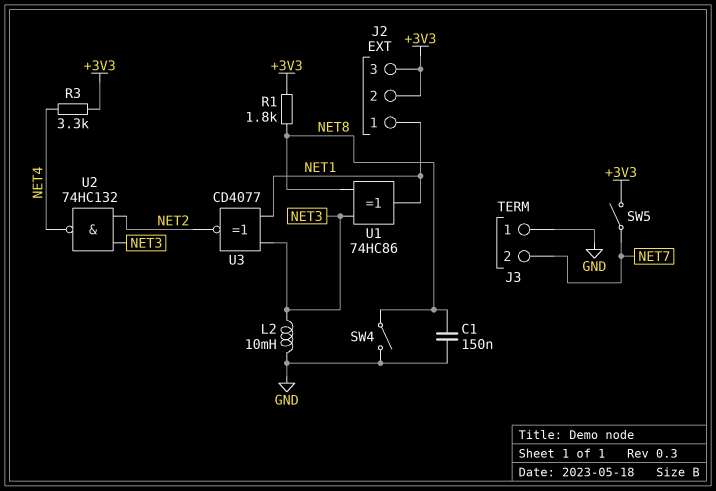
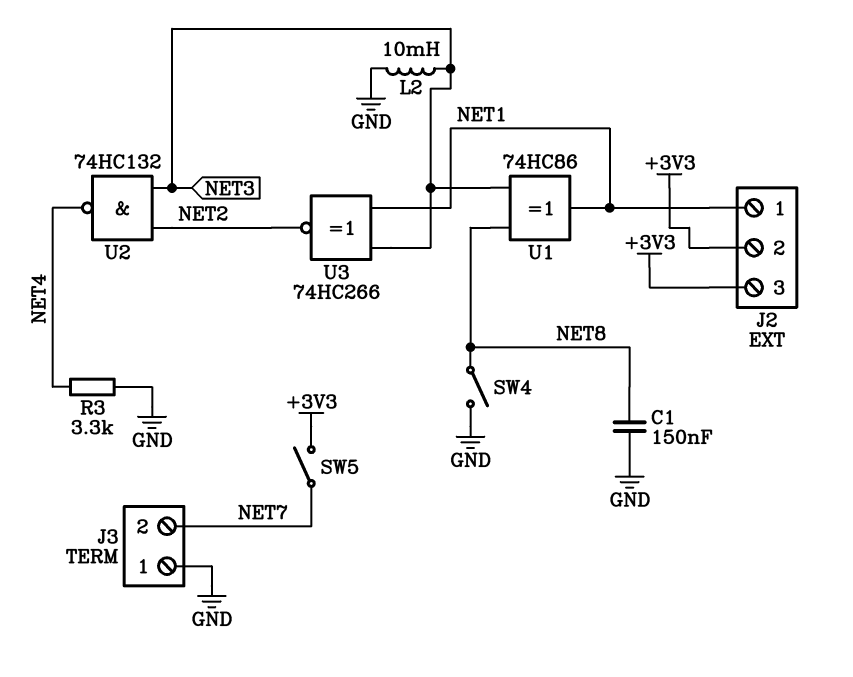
R1: 1.8k (+3V3, NET8) -> none
R3: 3.3k (+3V3, NET4) -> 3.3k (GND, NET4)
U3: XNOR CD4077 (in NET1, in NET3, out NET2) -> XNOR 74HC266 (in NET1, in NET3, out NET2)

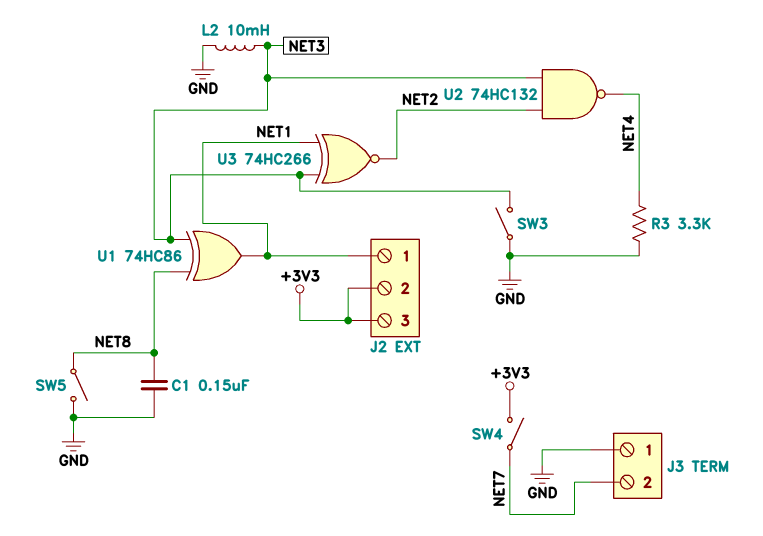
SW3: none -> switch (GND, NET3)
SW4: switch (GND, NET8) -> switch (+3V3, NET7)
SW5: switch (+3V3, NET7) -> switch (GND, NET8)

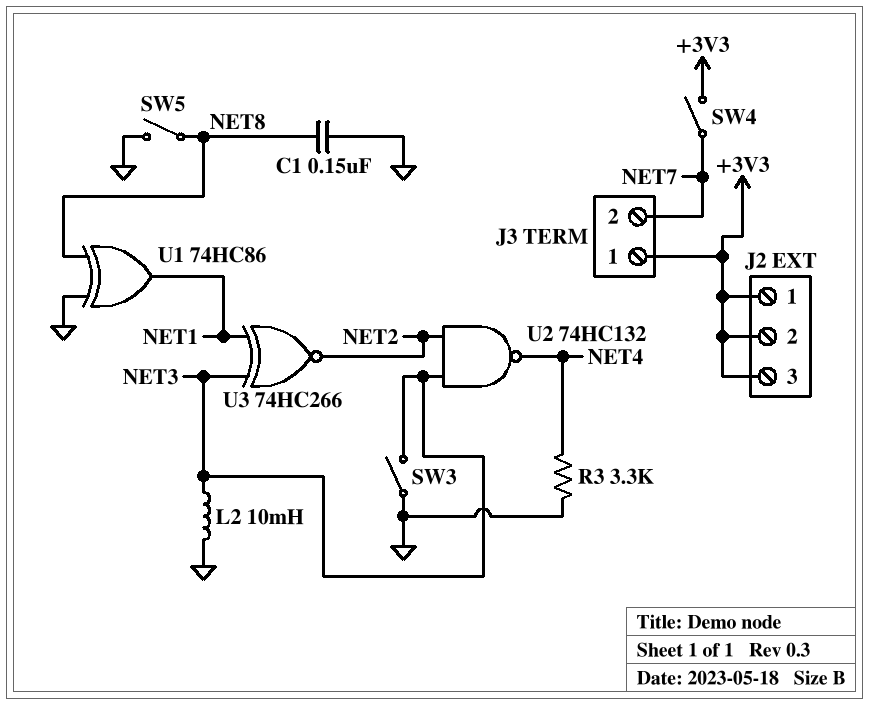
J2 pin 1: NET1 -> +3V3
J3 pin 1: GND -> +3V3
U1: XOR 74HC86 (in NET3, in NET8, out NET1) -> XOR 74HC86 (in GND, in NET8, out NET1)

